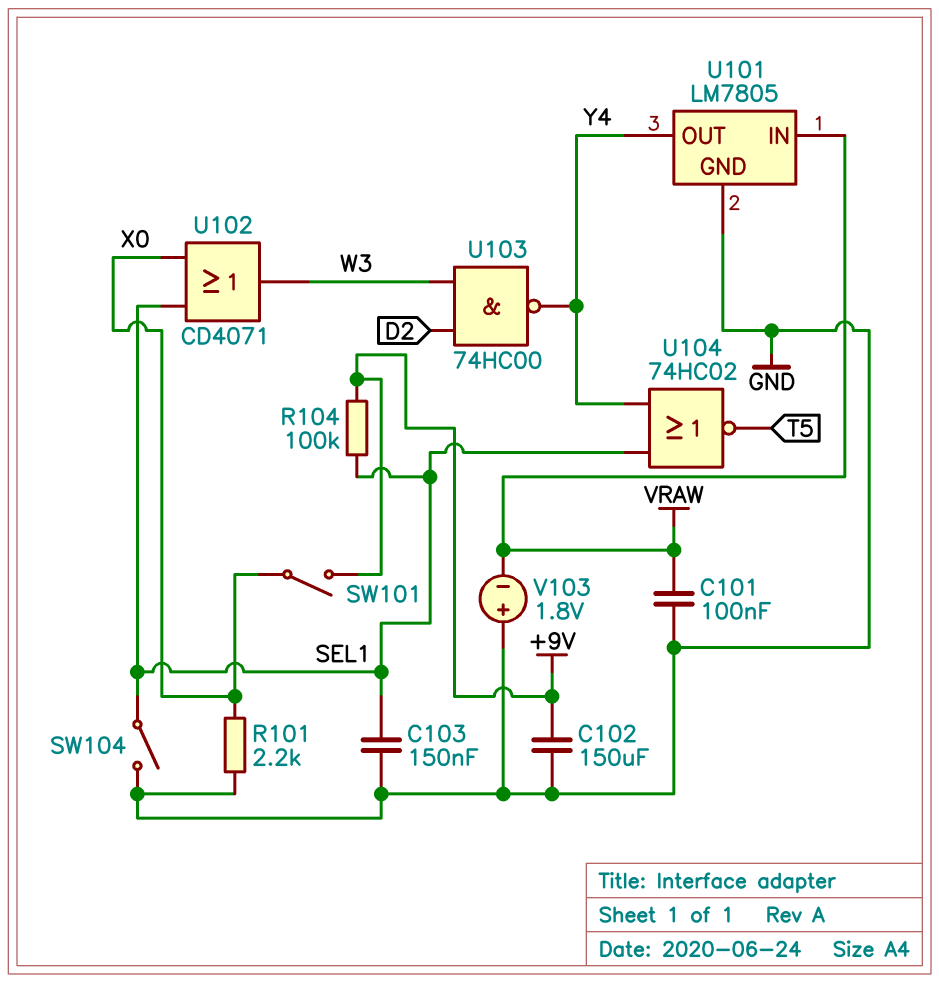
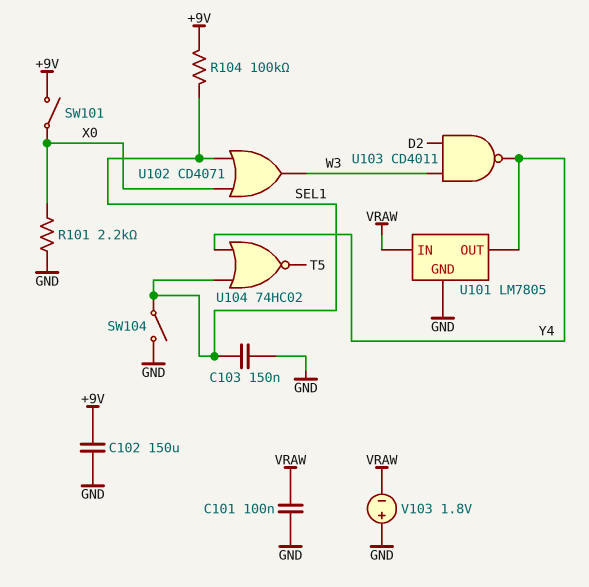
U103: NAND 74HC00 (in D2, in W3, out Y4) -> NAND CD4011 (in D2, in W3, out Y4)

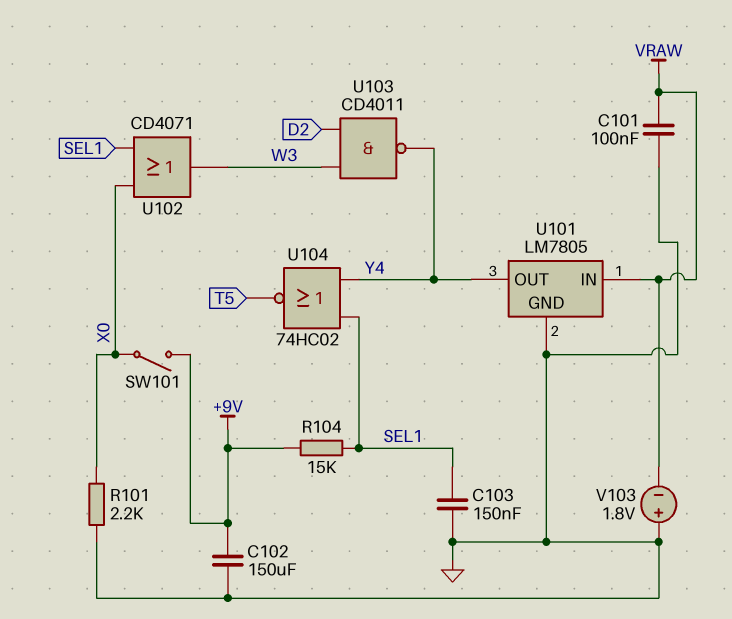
R104: 100k (+9V, SEL1) -> 15k (+9V, SEL1)
SW104: switch (GND, SEL1) -> none

